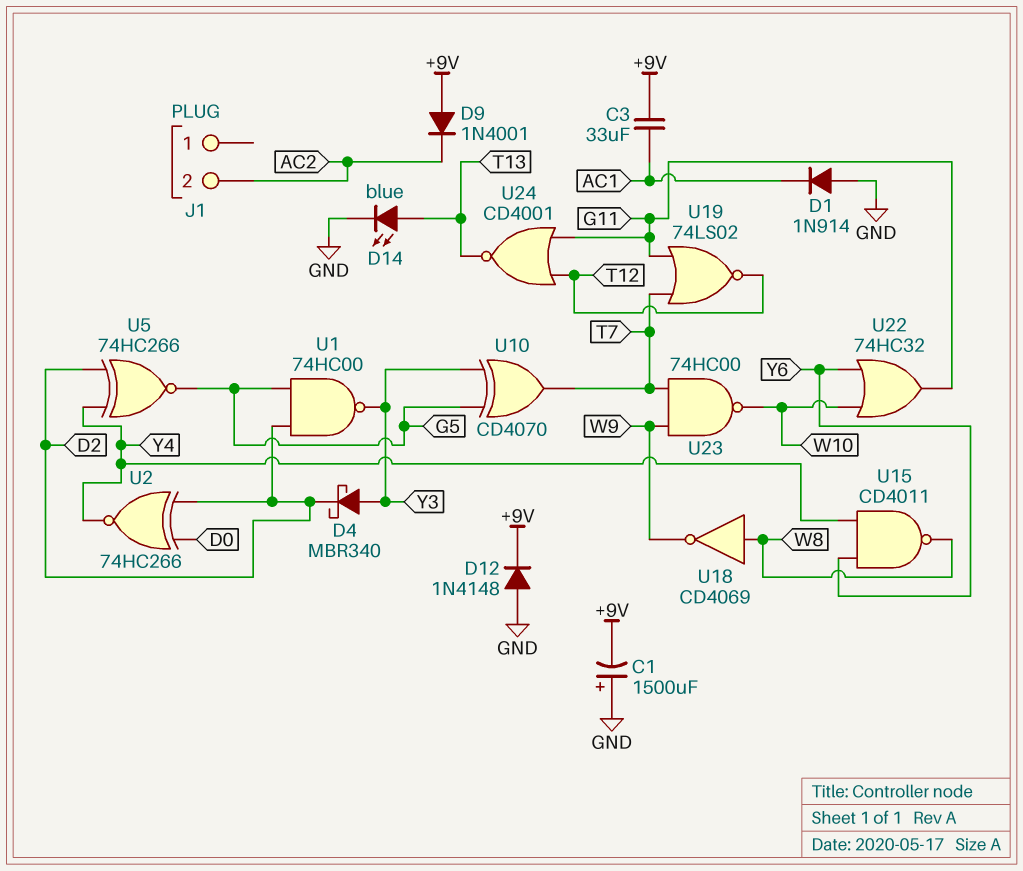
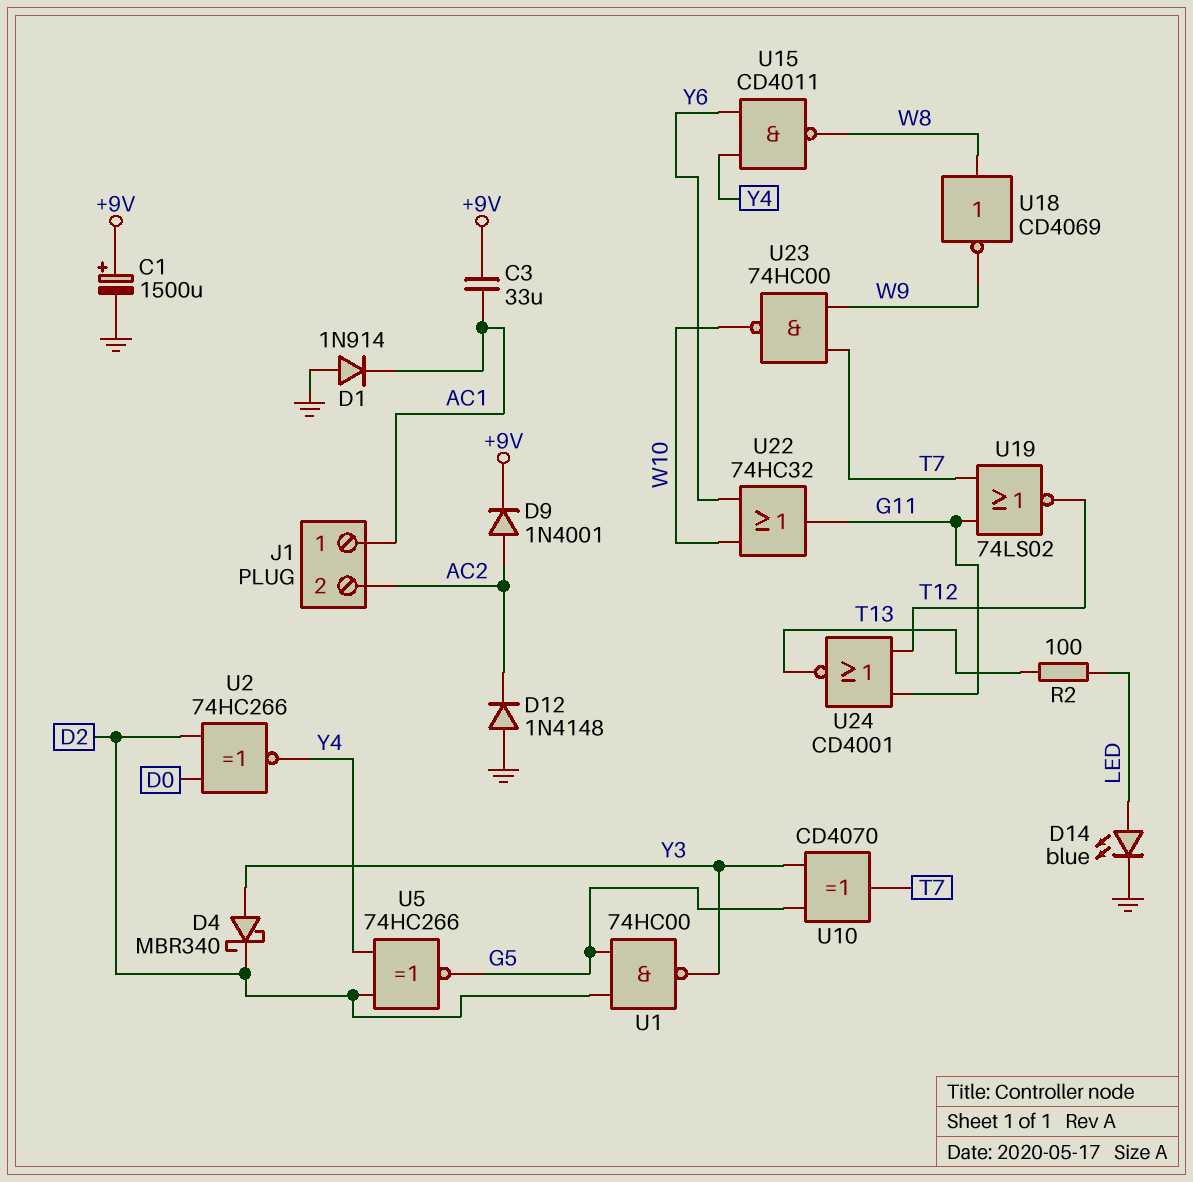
C1: 1500uF (plus GND, minus +9V) -> 1500uF (plus +9V, minus GND)
D9: diode 1N4001 (A +9V, K AC2) -> diode 1N4001 (A AC2, K +9V)
D12: diode 1N4148 (A GND, K +9V) -> diode 1N4148 (A GND, K AC2)
D14: LED blue (A T13, K GND) -> LED blue (A LED, K GND)
J1 pin 1: none -> AC1
R2: none -> 100 (LED, T13)

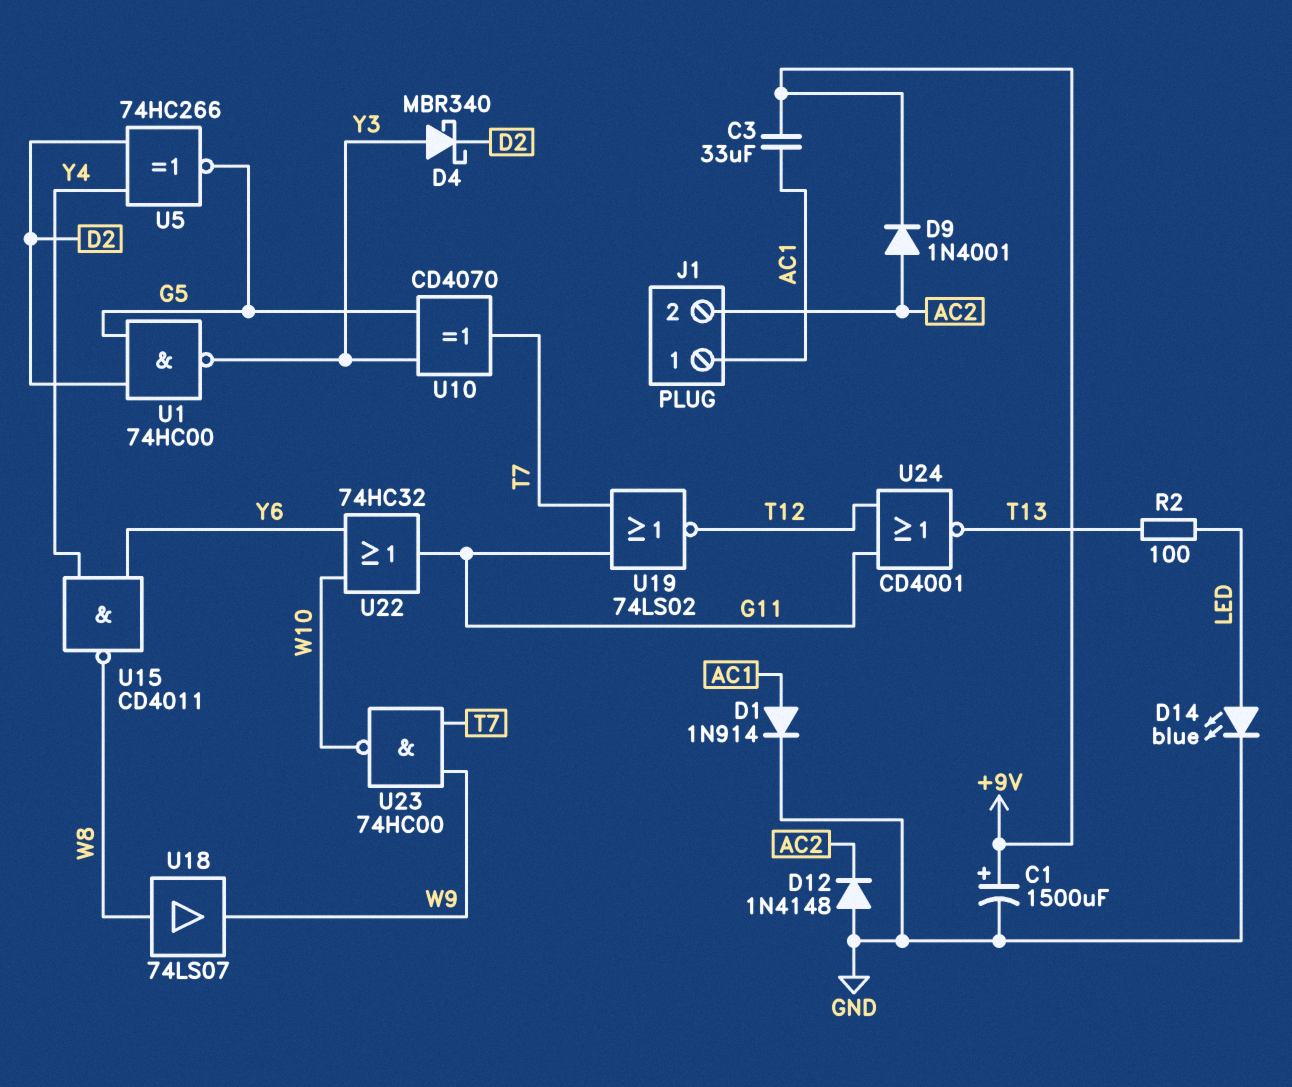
D1: diode 1N914 (A GND, K AC1) -> diode 1N914 (A AC1, K GND)
U2: XNOR 74HC266 (in D0, in D2, out Y4) -> none
U18: NOT CD4069 (in W8, out W9) -> buffer 74LS07 (in W8, out W9)

